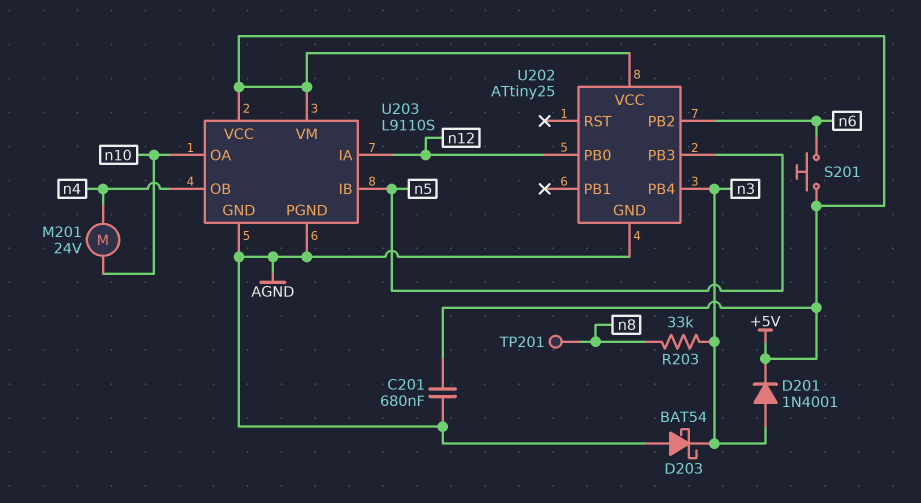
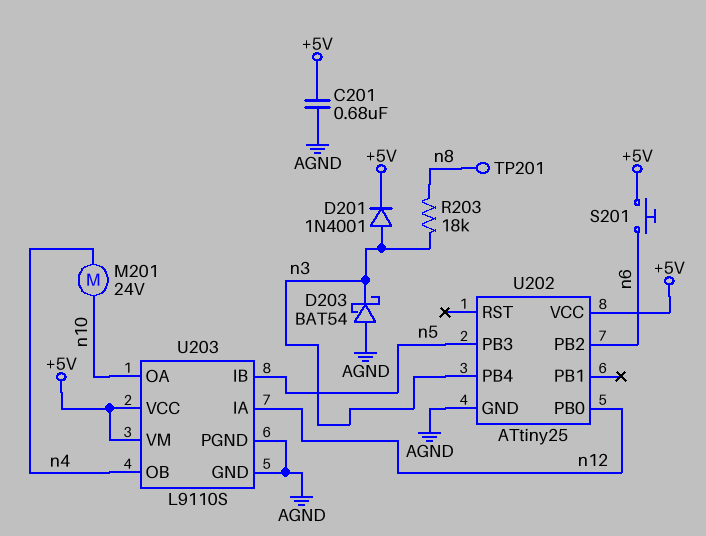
R203: 33k (n3, n8) -> 18k (n3, n8)

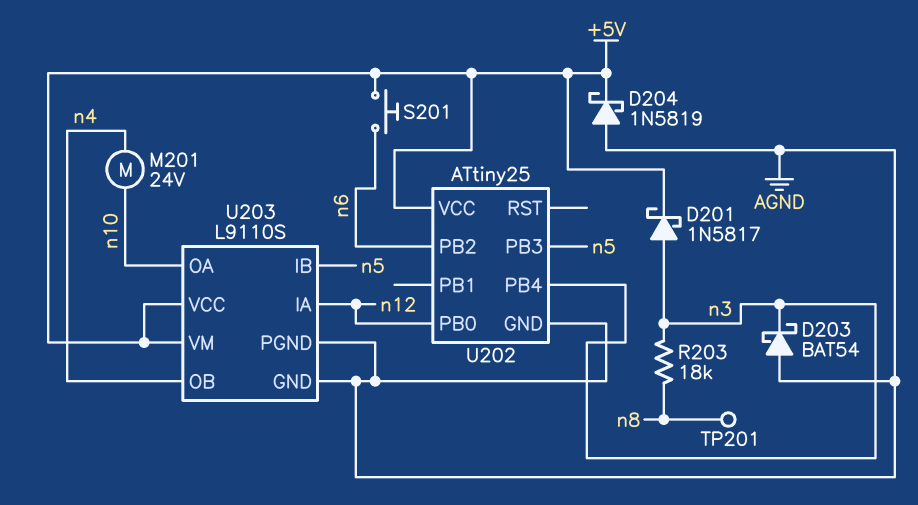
C201: 680nF (+5V, AGND) -> none
D201: diode 1N4001 (A n3, K +5V) -> schottky 1N5817 (A n3, K +5V)
D204: none -> schottky 1N5819 (A AGND, K +5V)

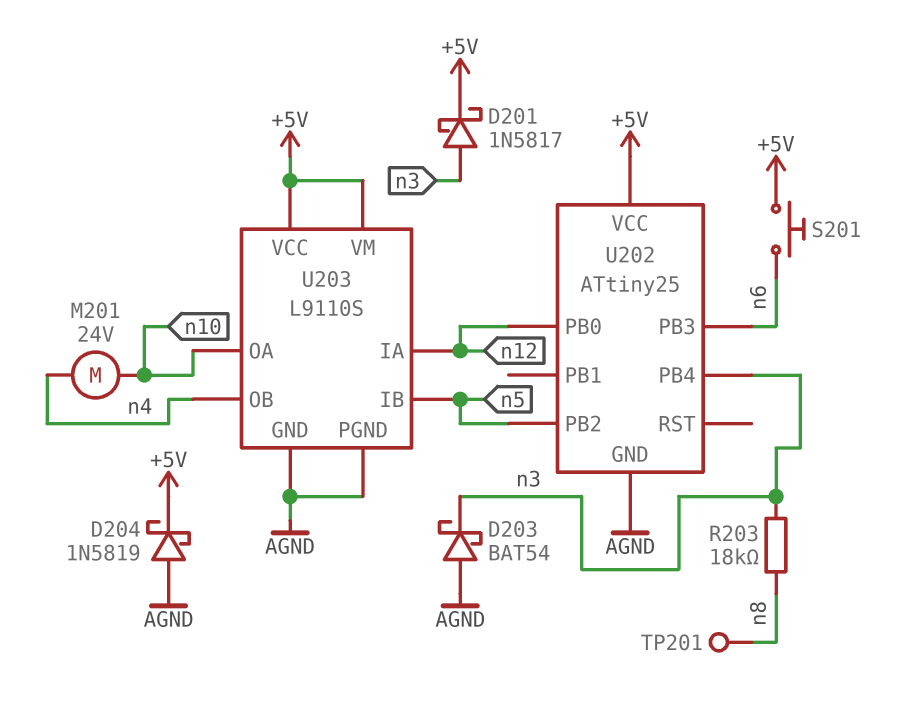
U202 pin PB2: n6 -> n5
U202 pin PB3: n5 -> n6

